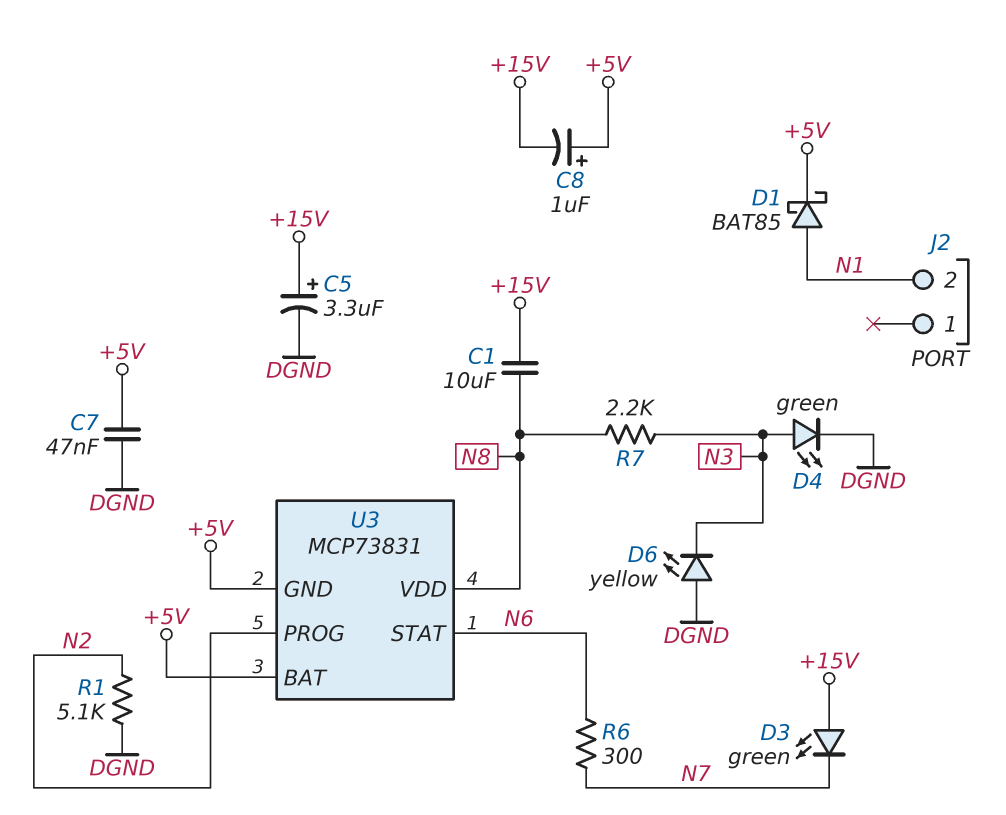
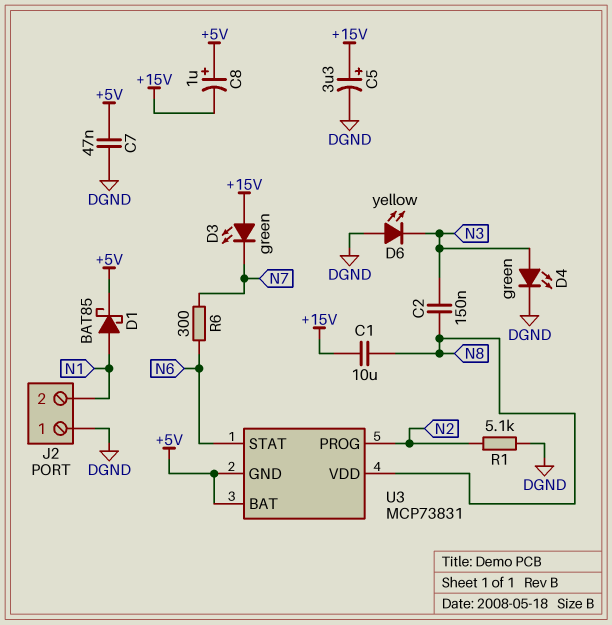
C2: none -> 150nF (N3, N8)
J2 pin 1: none -> DGND
R7: 2.2k (N3, N8) -> none

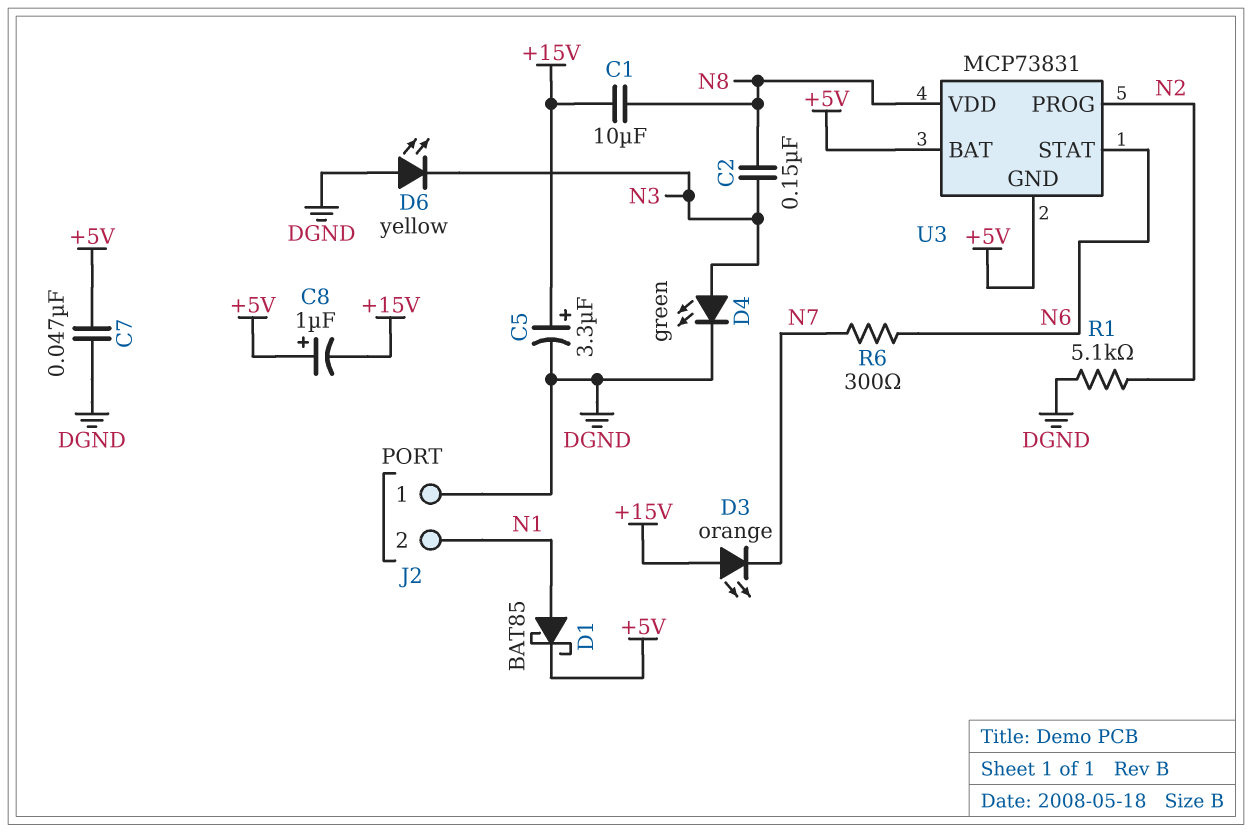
D3: LED green (A +15V, K N7) -> LED orange (A +15V, K N7)

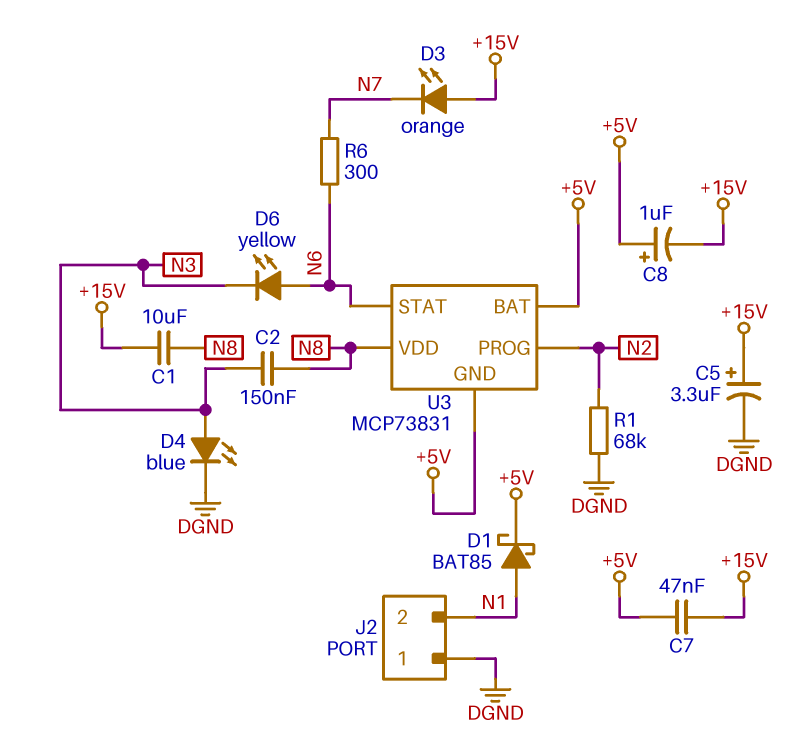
C7: 47nF (+5V, DGND) -> 47nF (+5V, +15V)
D4: LED green (A N3, K DGND) -> LED blue (A N3, K DGND)
D6: LED yellow (A DGND, K N3) -> LED yellow (A N6, K N3)
R1: 5.1k (DGND, N2) -> 68k (DGND, N2)

